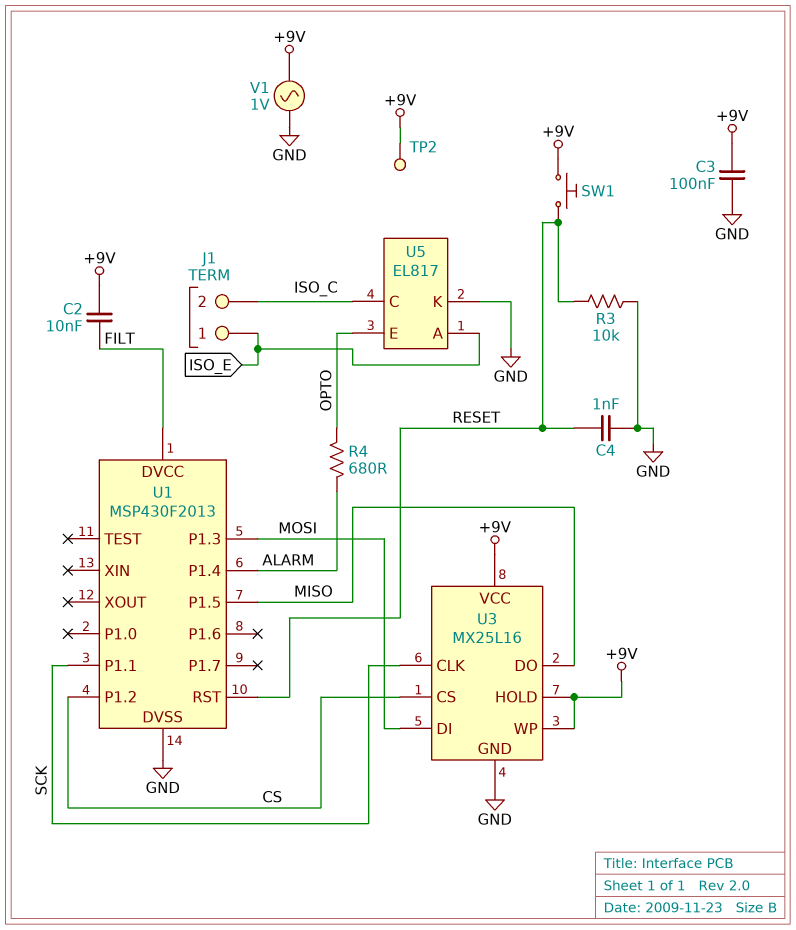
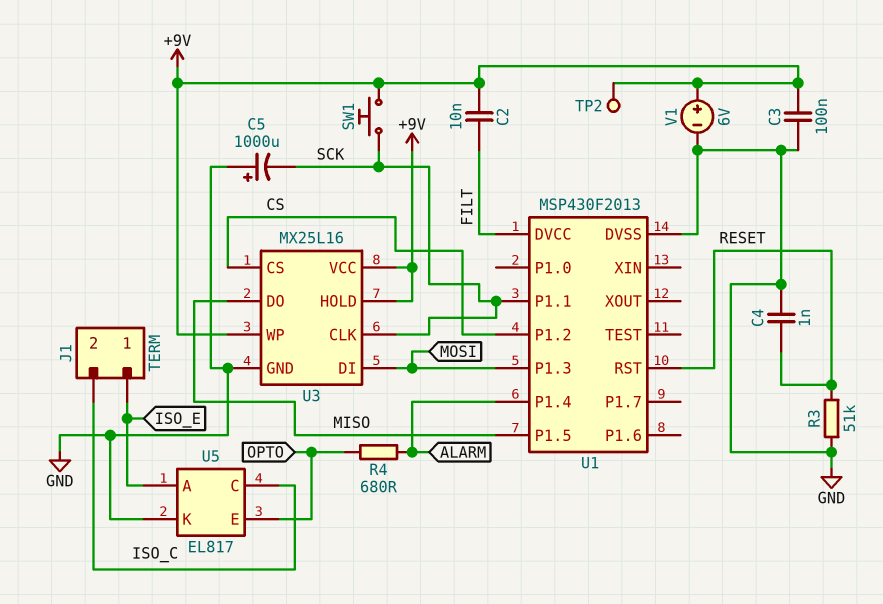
C5: none -> 1000uF (plus GND, minus SCK)
R3: 10k (GND, RESET) -> 51k (GND, RESET)
SW1: button (+9V, RESET) -> button (+9V, SCK)
V1: AC 1V (+9V, GND) -> 6V (plus +9V, minus GND)

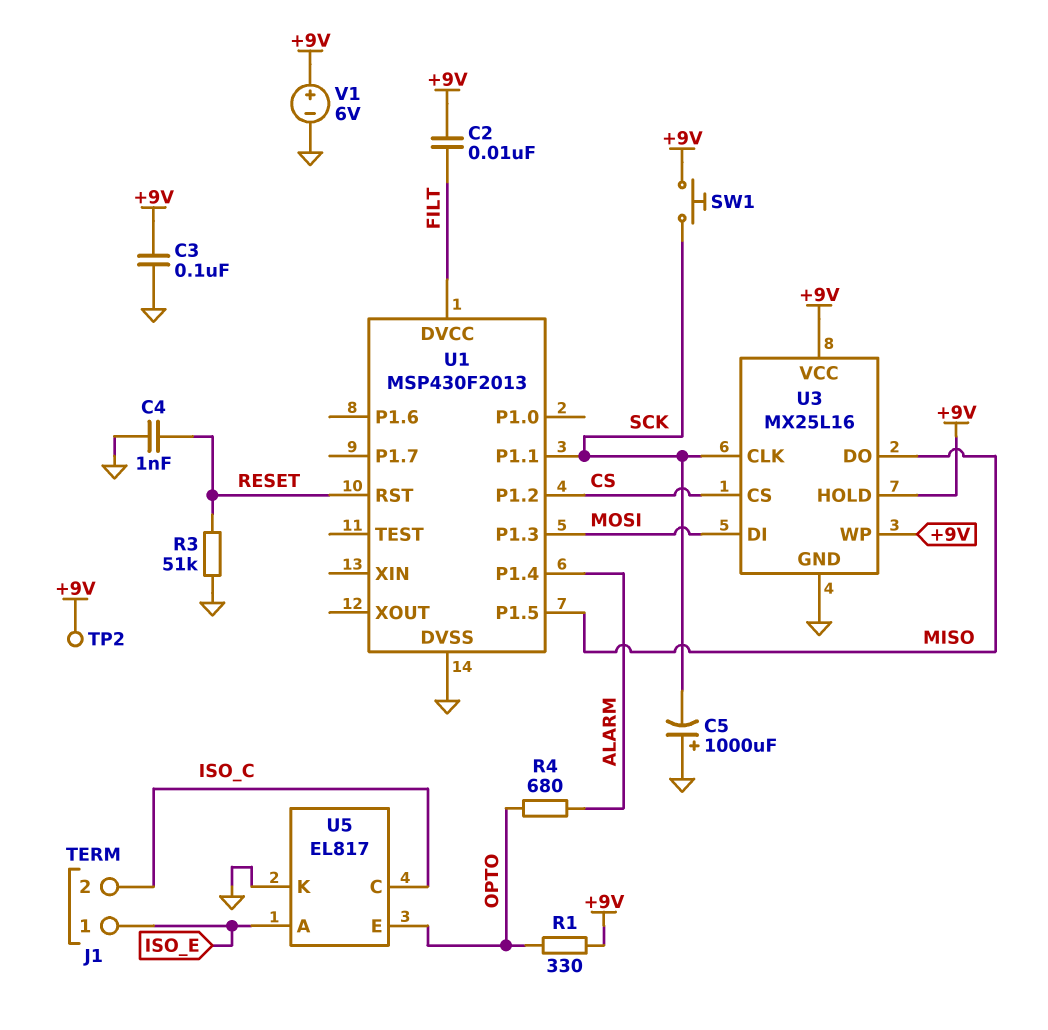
R1: none -> 330 (+9V, OPTO)

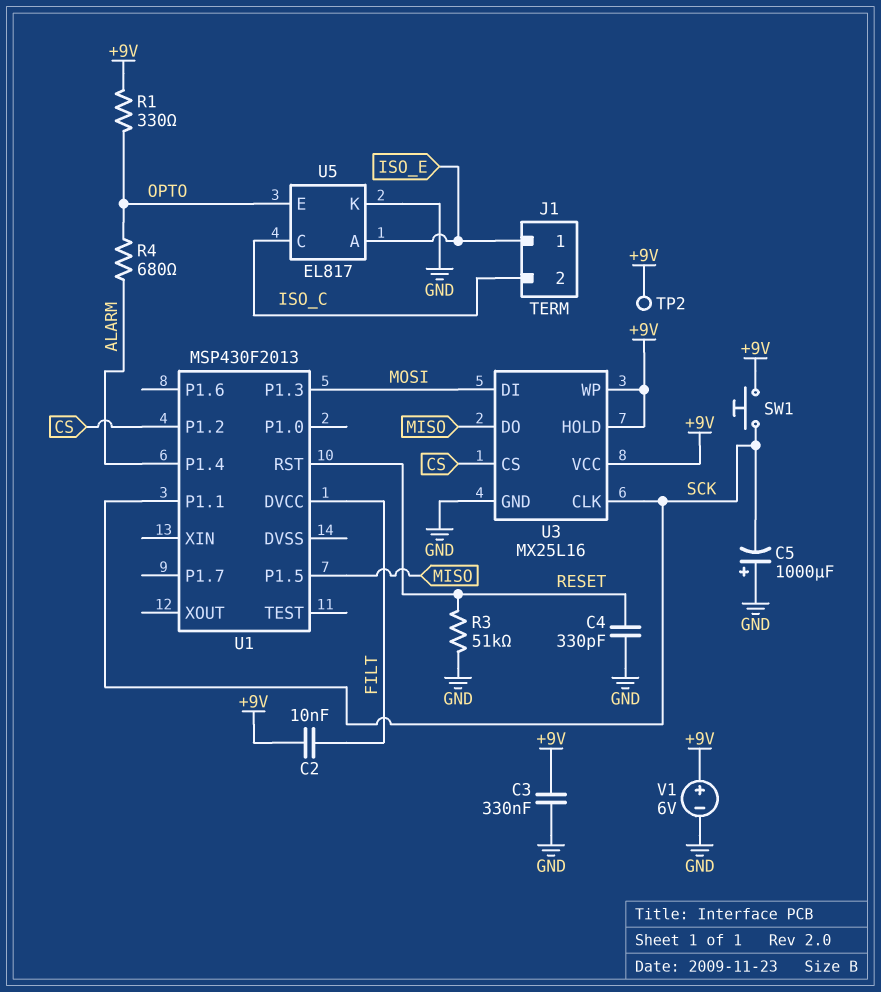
C3: 100nF (+9V, GND) -> 330nF (+9V, GND)
C4: 1nF (GND, RESET) -> 330pF (GND, RESET)
U1 pin DVSS: GND -> none

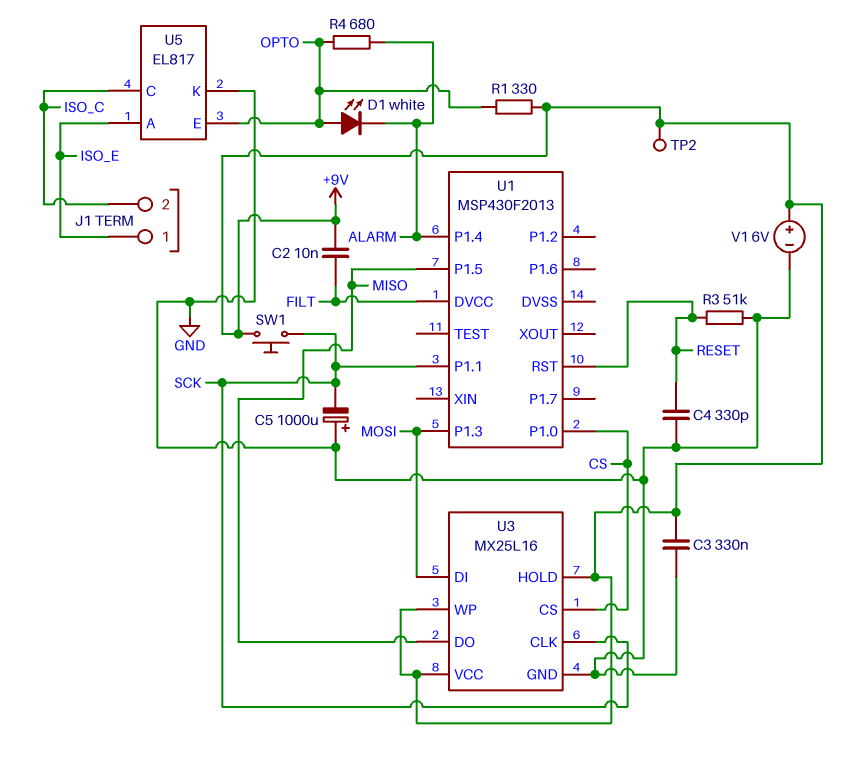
D1: none -> LED white (A OPTO, K ALARM)
U1 pin P1.0: none -> CS
U1 pin P1.2: CS -> none

